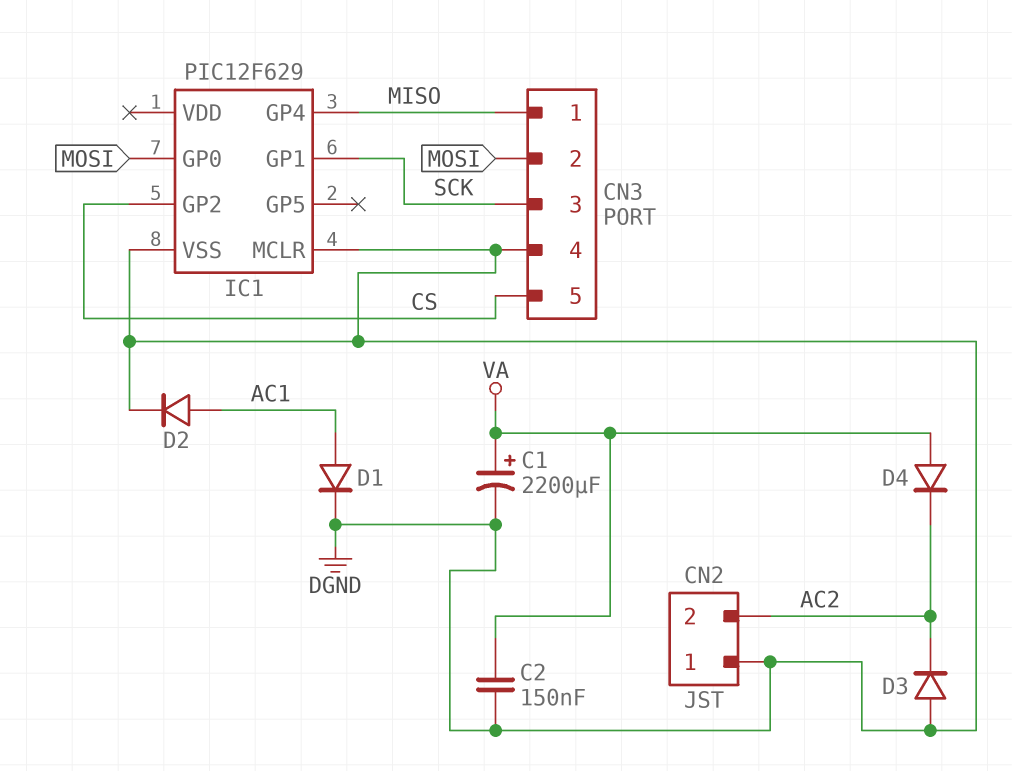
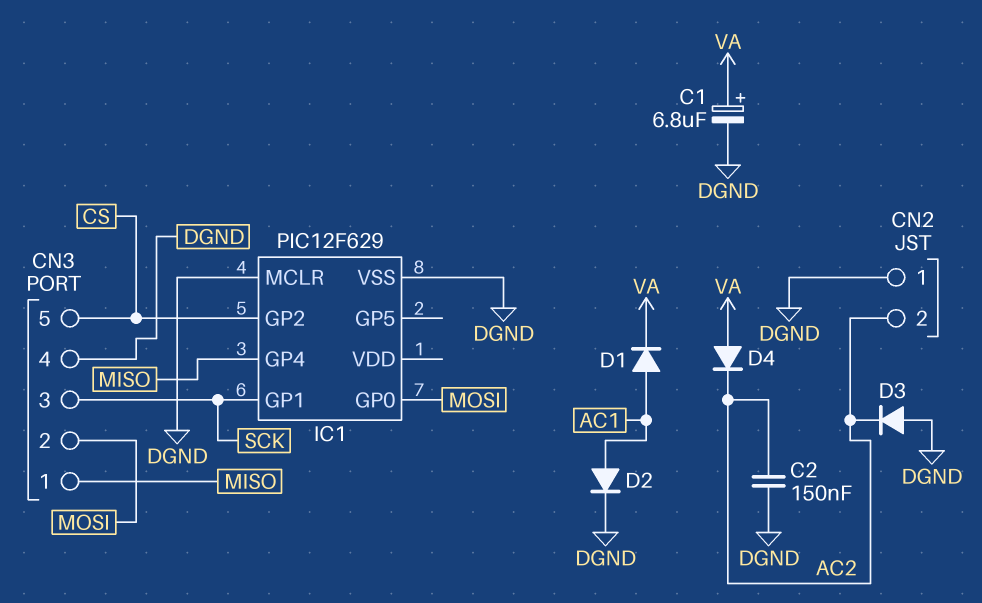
C1: 2200uF (plus VA, minus DGND) -> 6.8uF (plus VA, minus DGND)
C2: 150nF (DGND, VA) -> 150nF (AC2, DGND)
D1: diode (A AC1, K DGND) -> diode (A AC1, K VA)

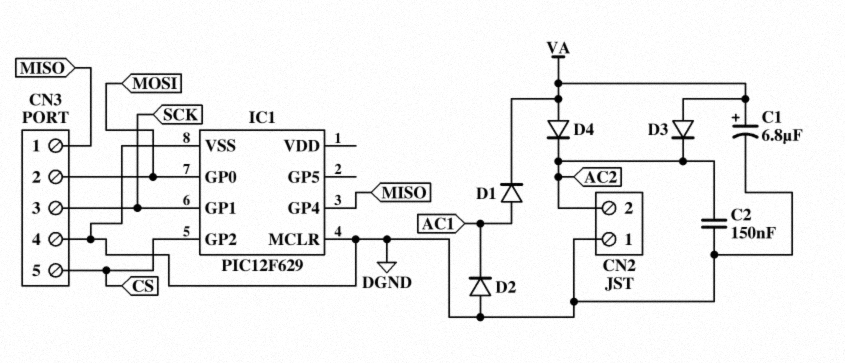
D2: diode (A AC1, K DGND) -> diode (A DGND, K AC1)
D3: diode (A DGND, K AC2) -> diode (A VA, K AC2)

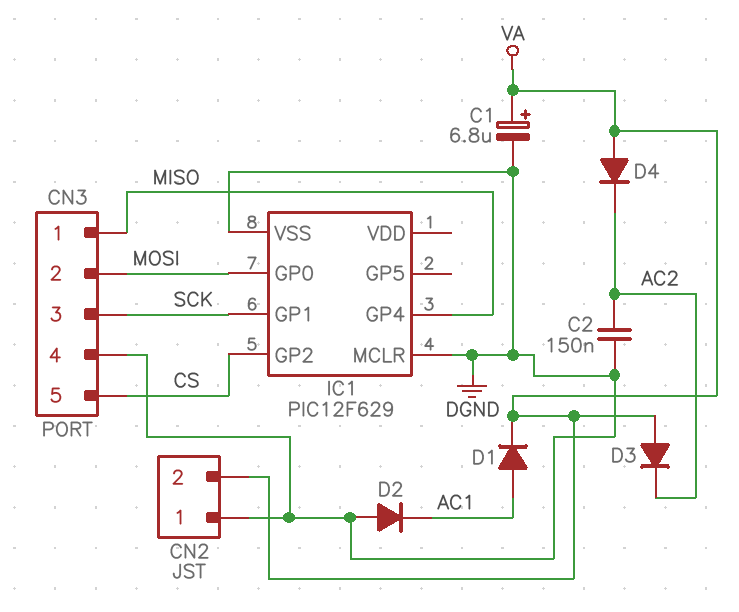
CN2 pin 2: AC2 -> VA

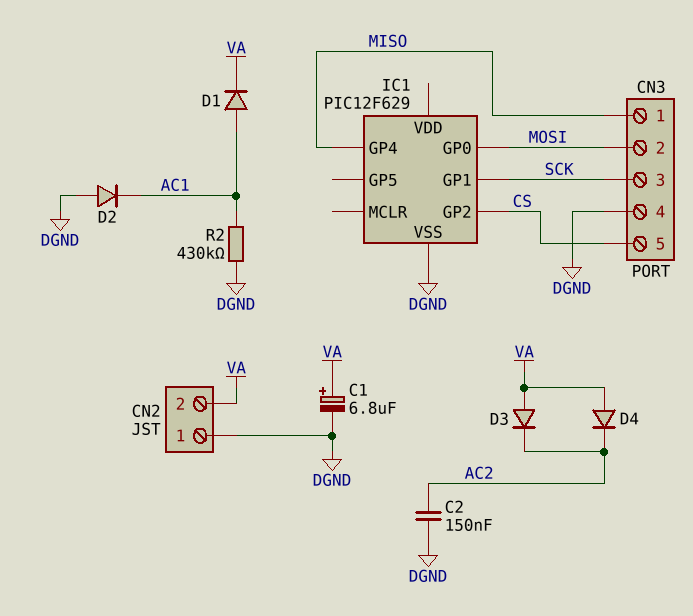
IC1 pin MCLR: DGND -> none
R2: none -> 430k (AC1, DGND)

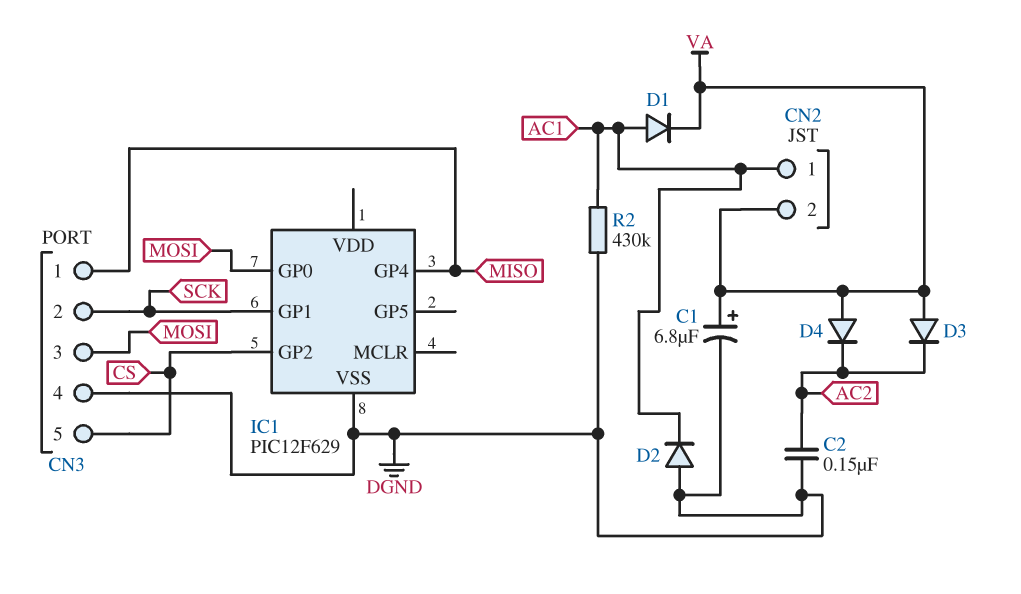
CN2 pin 1: DGND -> AC1
CN3 pin 2: MOSI -> SCK
CN3 pin 3: SCK -> MOSI

